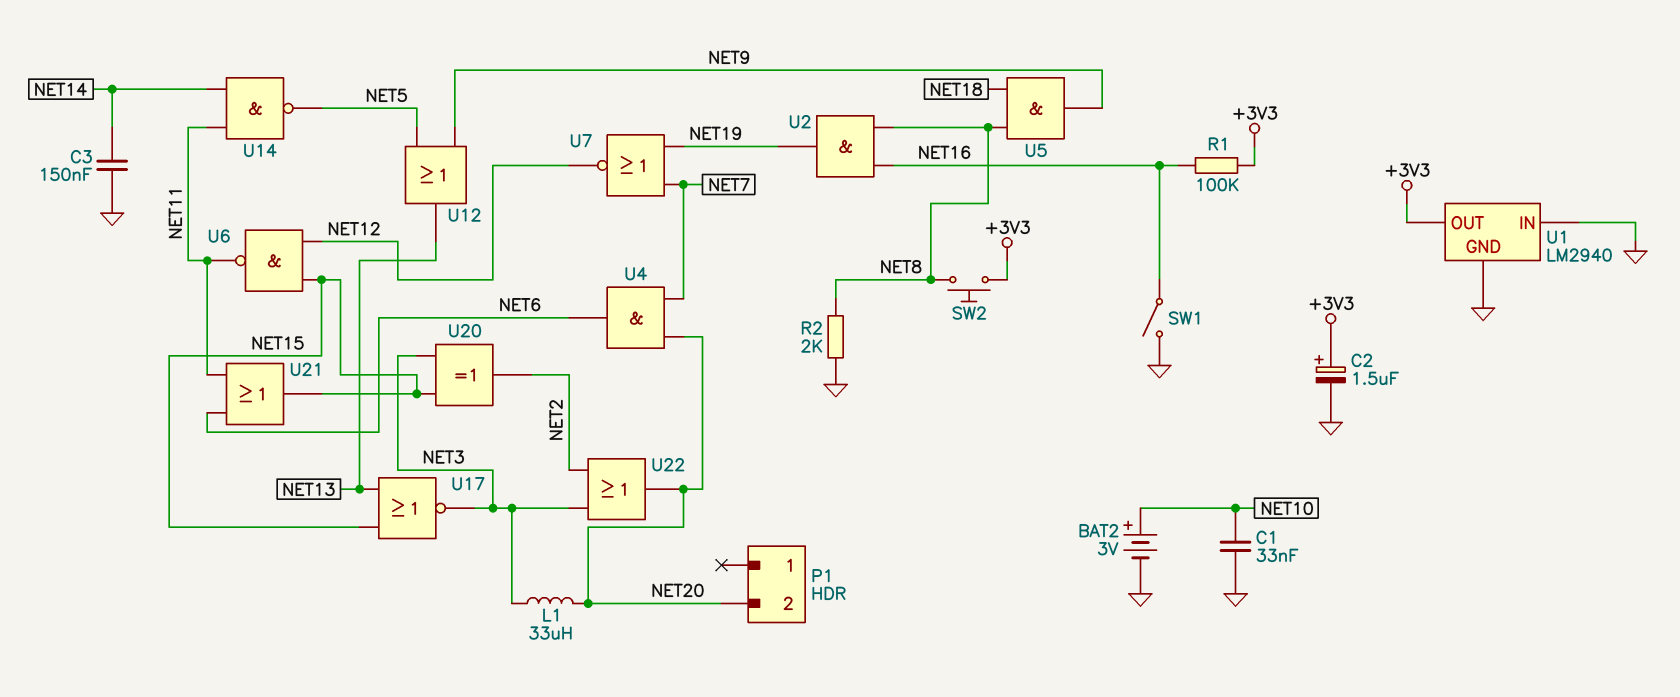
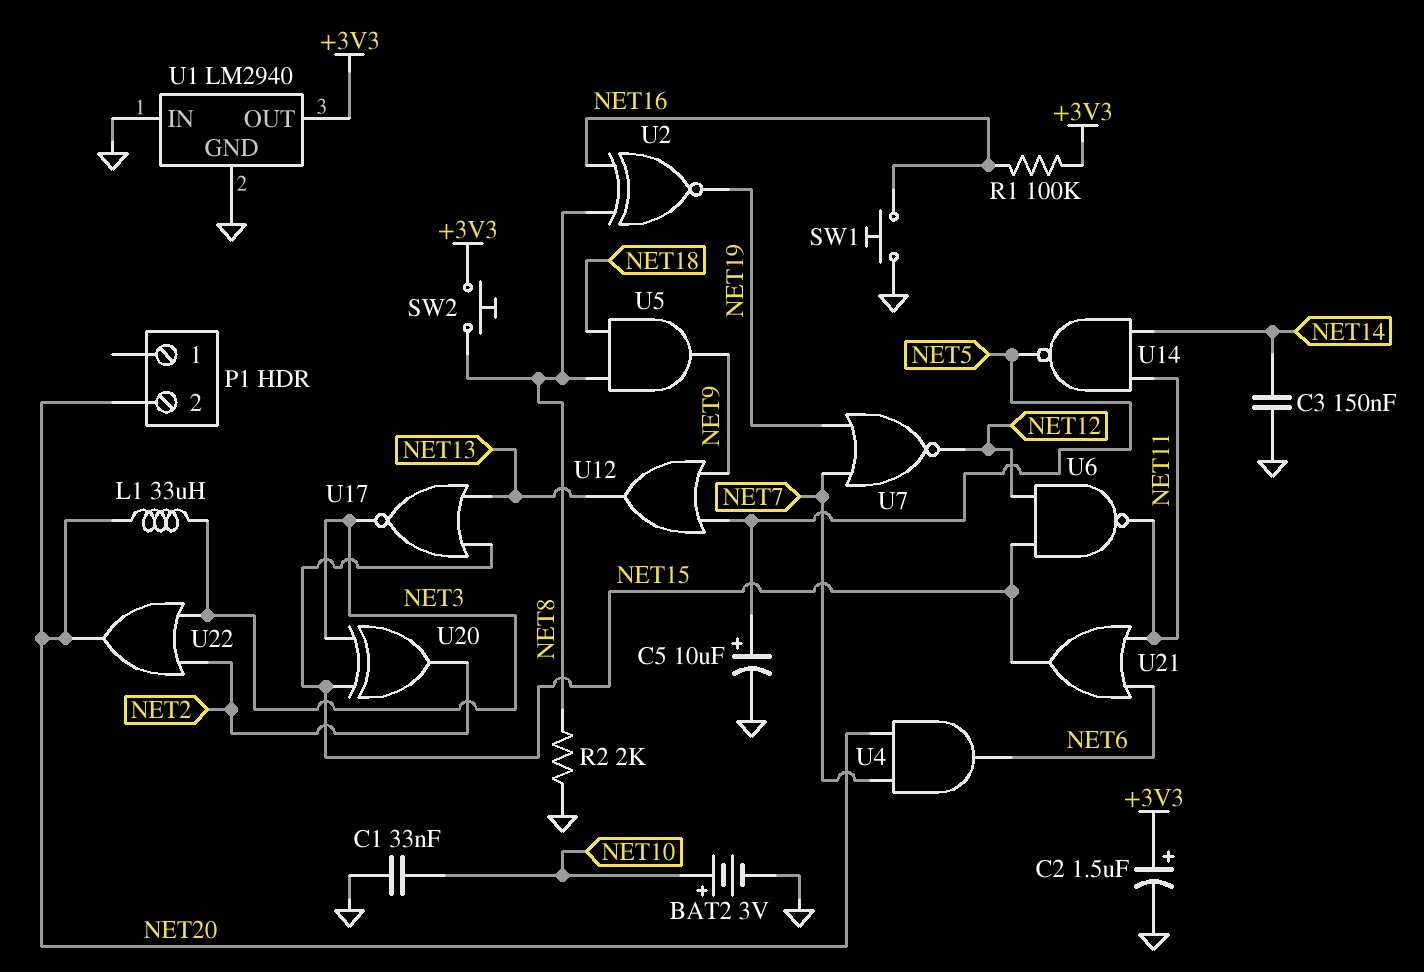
C5: none -> 10uF (plus NET5, minus GND)
SW1: switch (GND, NET16) -> button (GND, NET16)
U2: AND (in NET8, in NET16, out NET19) -> XNOR (in NET8, in NET16, out NET19)

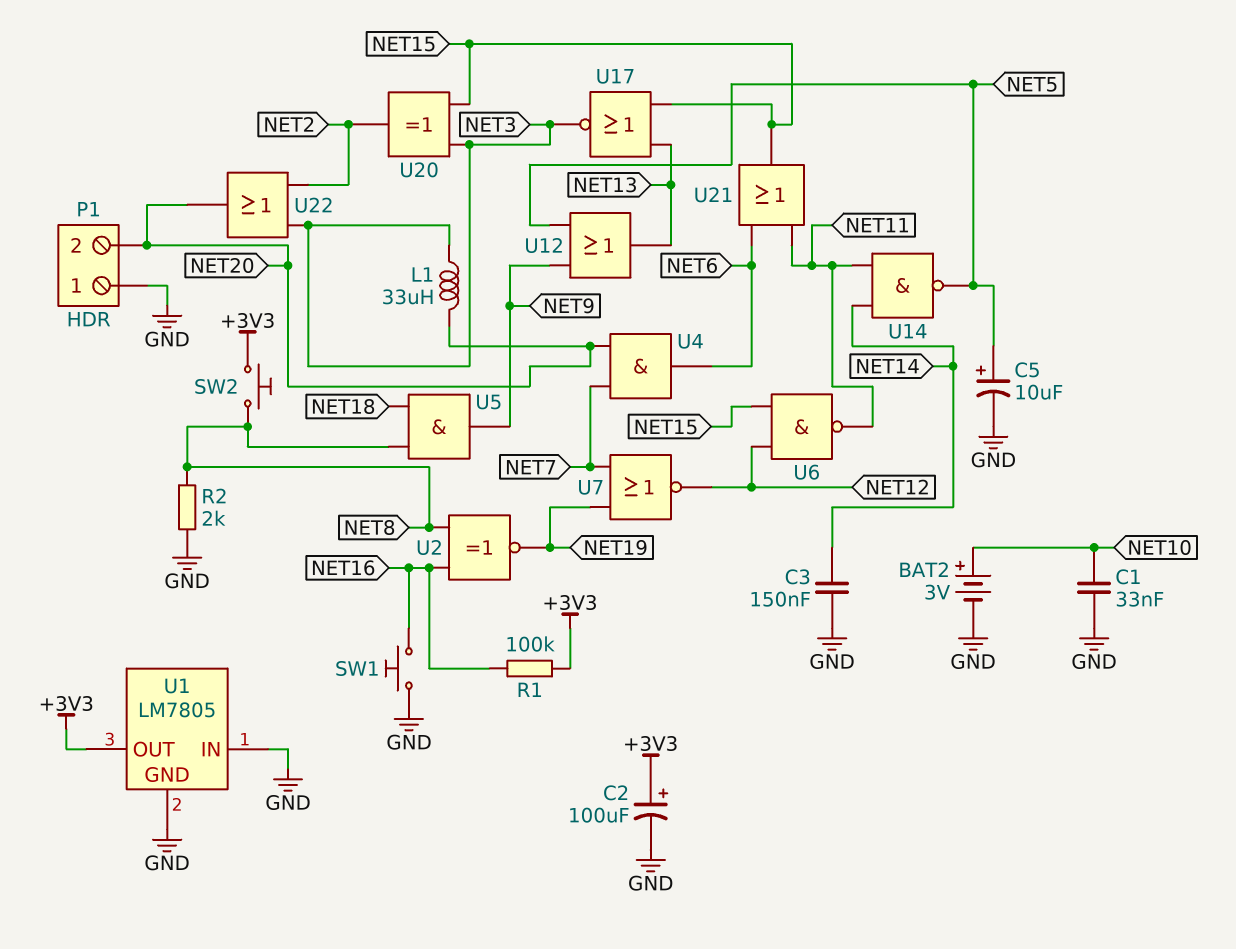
C2: 1.5uF (plus +3V3, minus GND) -> 100uF (plus +3V3, minus GND)
P1 pin 1: none -> GND
U1: LM2940 -> LM7805

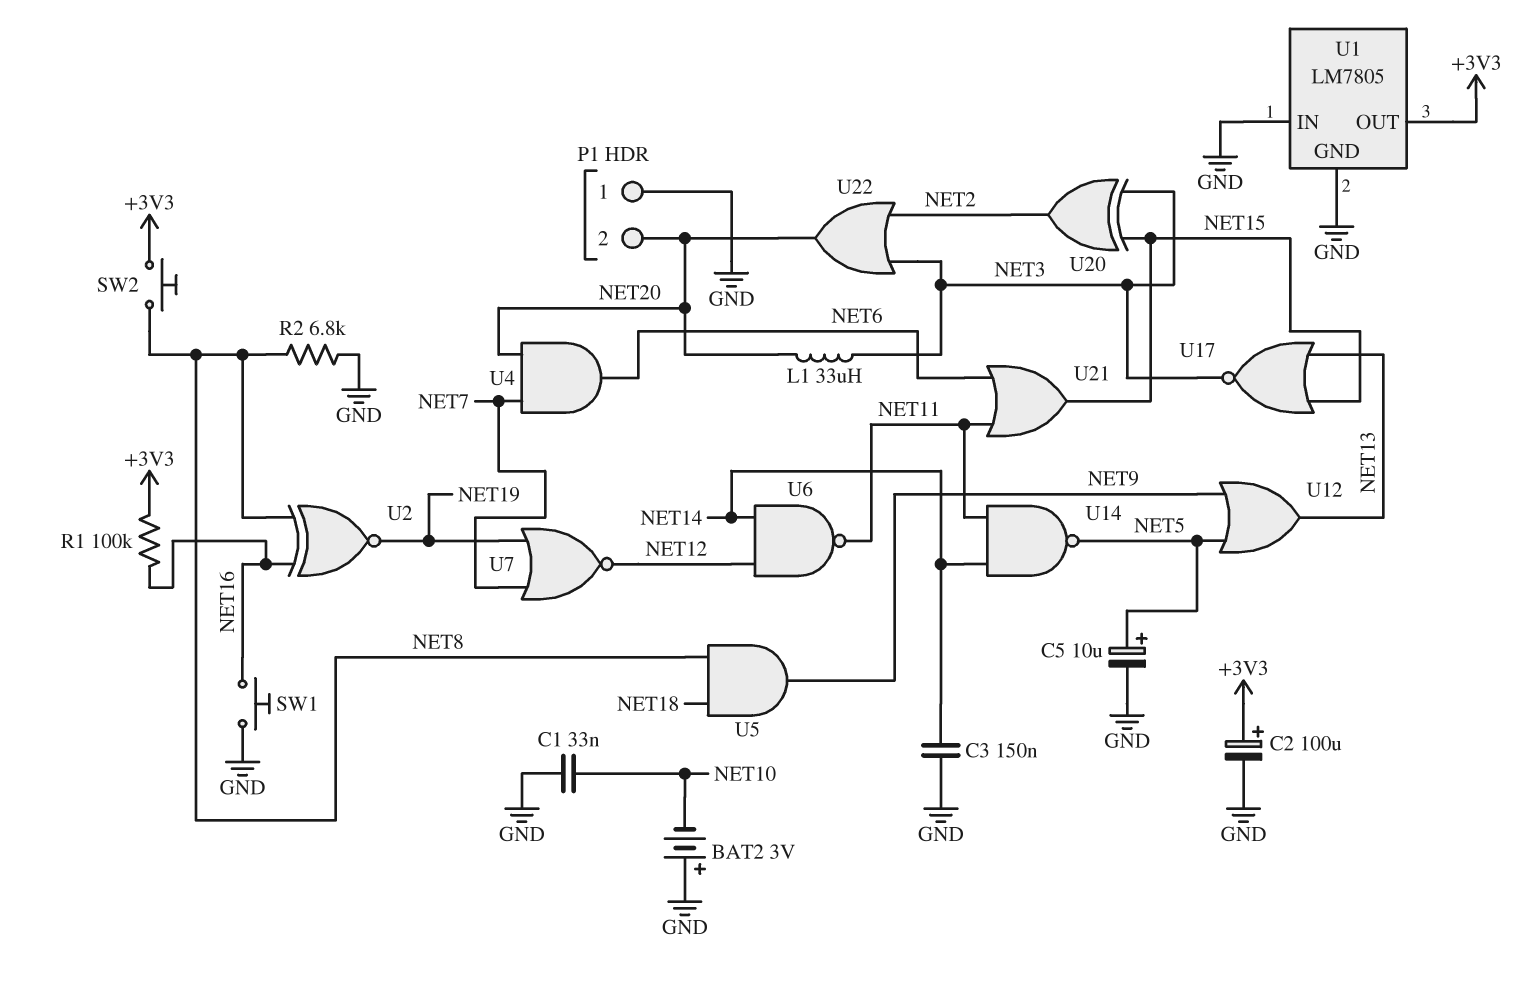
BAT2: 3V (plus NET10, minus GND) -> 3V (plus GND, minus NET10)
R2: 2k (GND, NET8) -> 6.8k (GND, NET8)
U6: NAND (in NET12, in NET15, out NET11) -> NAND (in NET12, in NET14, out NET11)

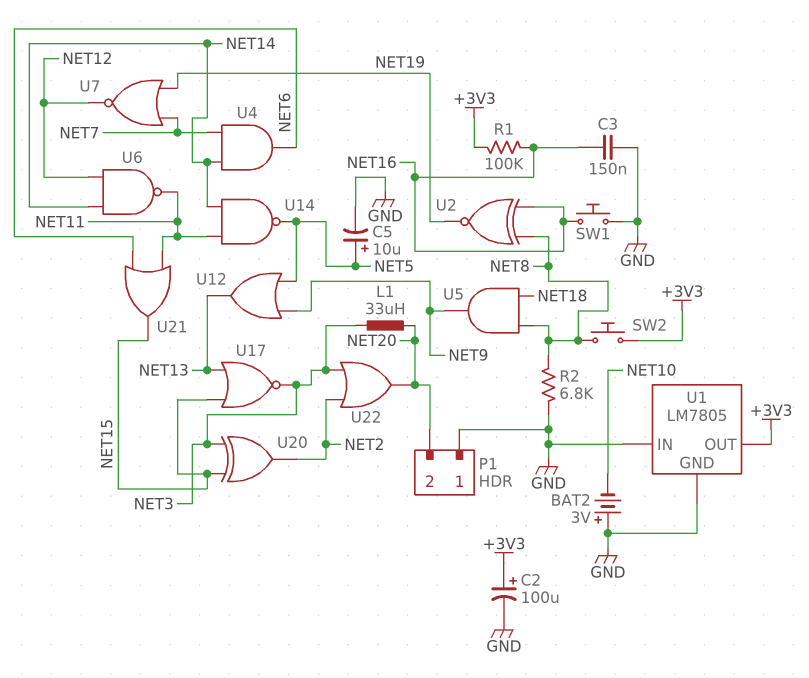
C1: 33nF (GND, NET10) -> none
C3: 150nF (GND, NET14) -> 150nF (GND, NET16)
U4: AND (in NET7, in NET20, out NET6) -> AND (in NET7, in NET14, out NET6)

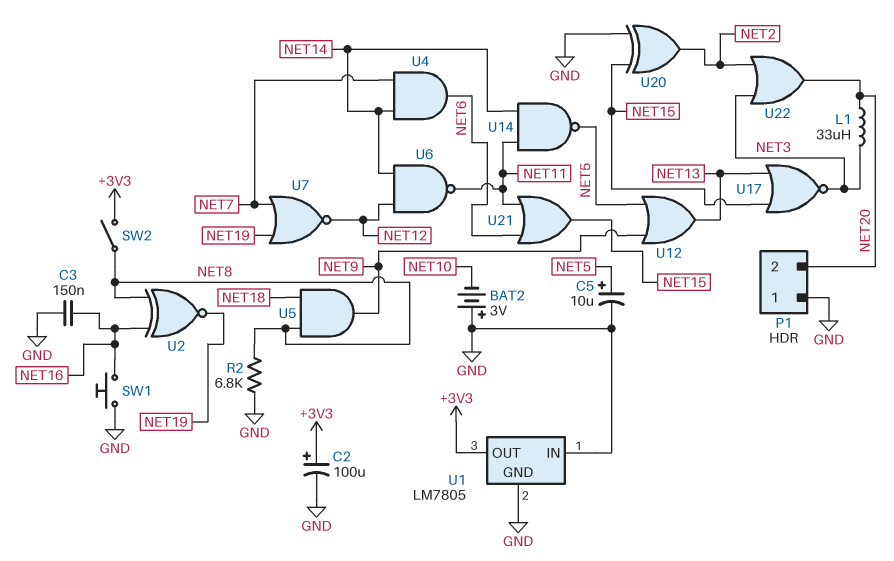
R1: 100k (+3V3, NET16) -> none
SW2: button (+3V3, NET8) -> switch (+3V3, NET8)
U20: XOR (in NET3, in NET15, out NET2) -> XOR (in GND, in NET15, out NET2)

